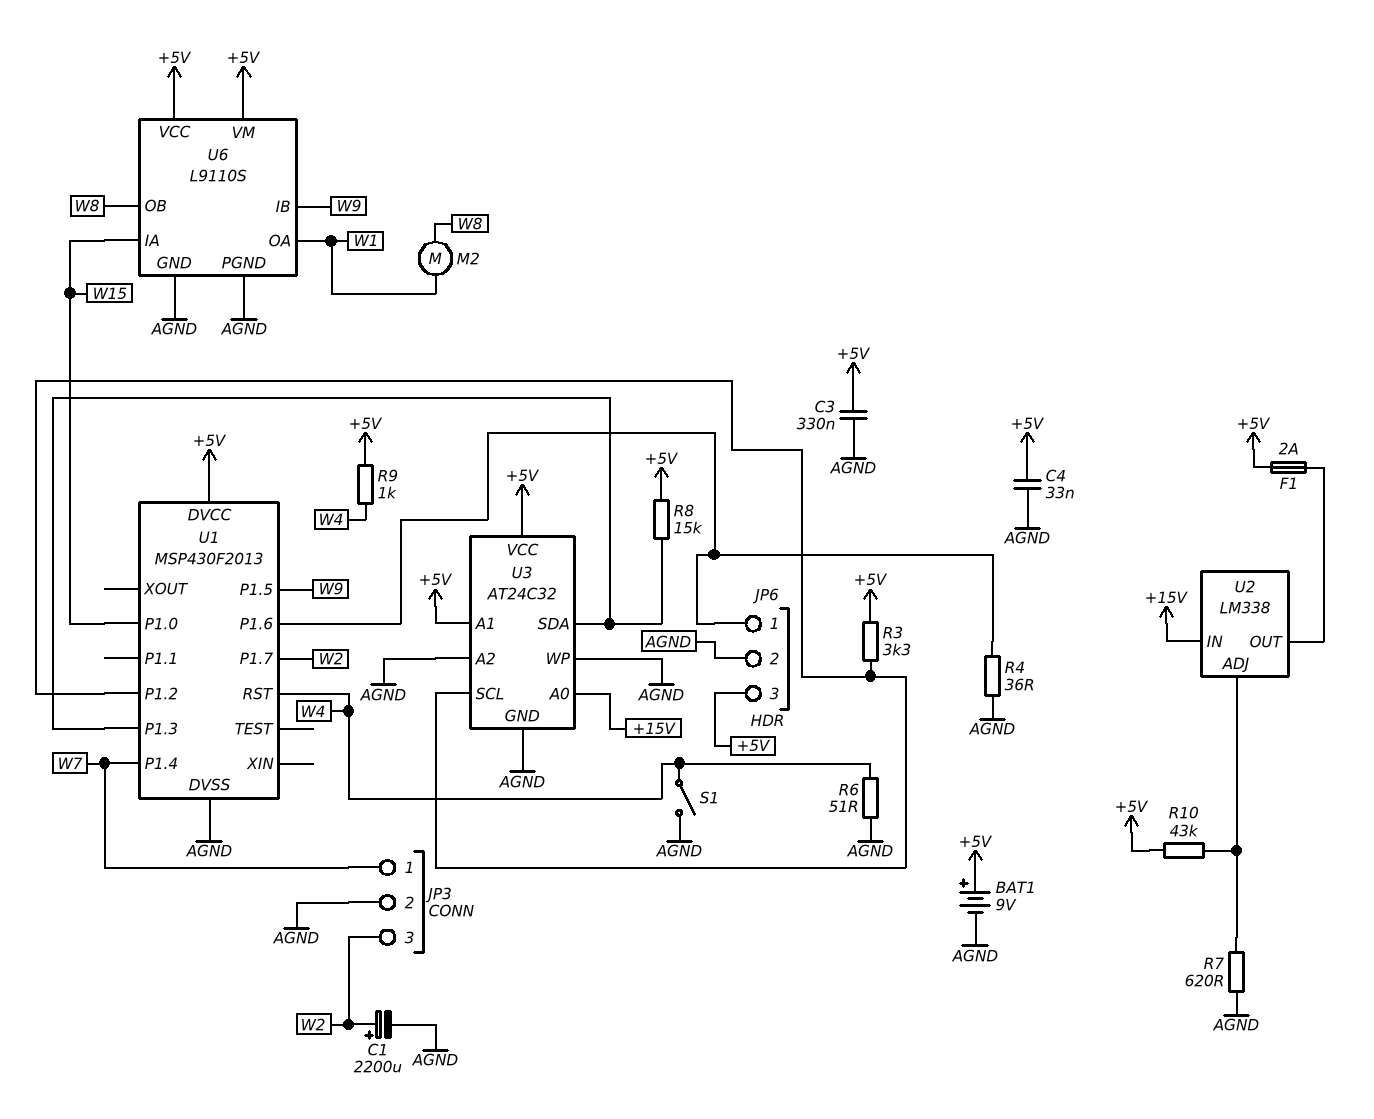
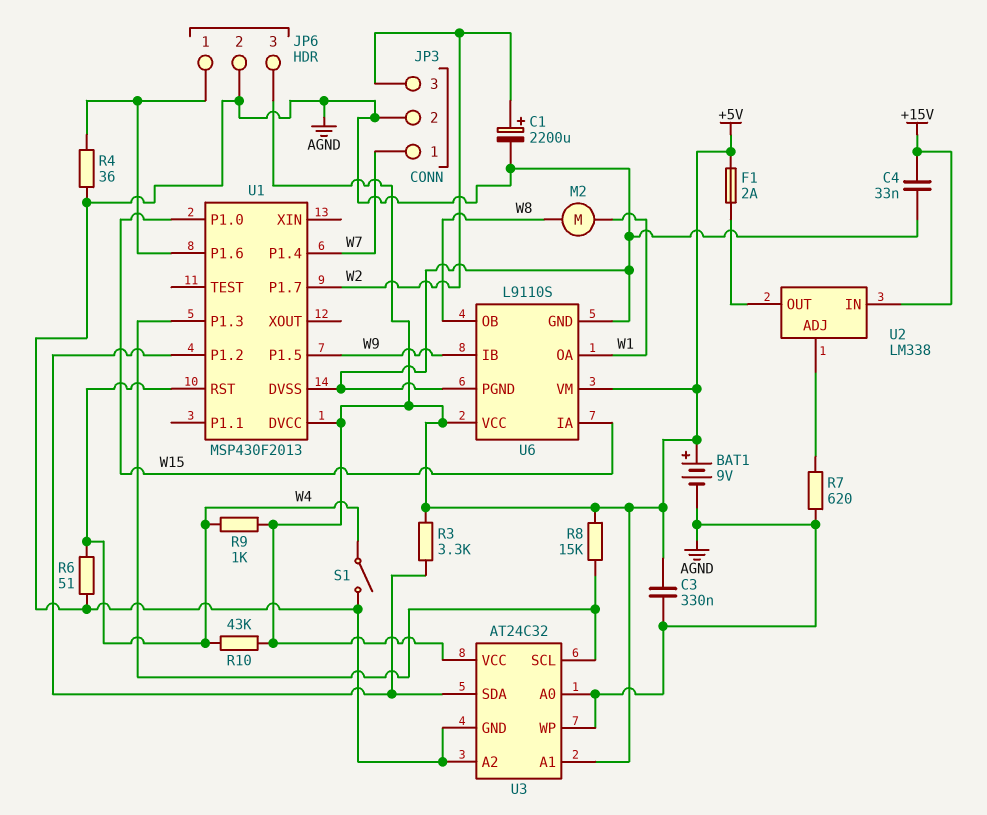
C4: 33nF (+5V, AGND) -> 33nF (+15V, AGND)
R10: 43k (+5V, U2/ADJ) -> 43k (+5V, W4)
U3 pin A0: +15V -> AGND
U3 pin SCL: U1/P1.2 -> U1/P1.3
U3 pin SDA: U1/P1.3 -> U1/P1.2

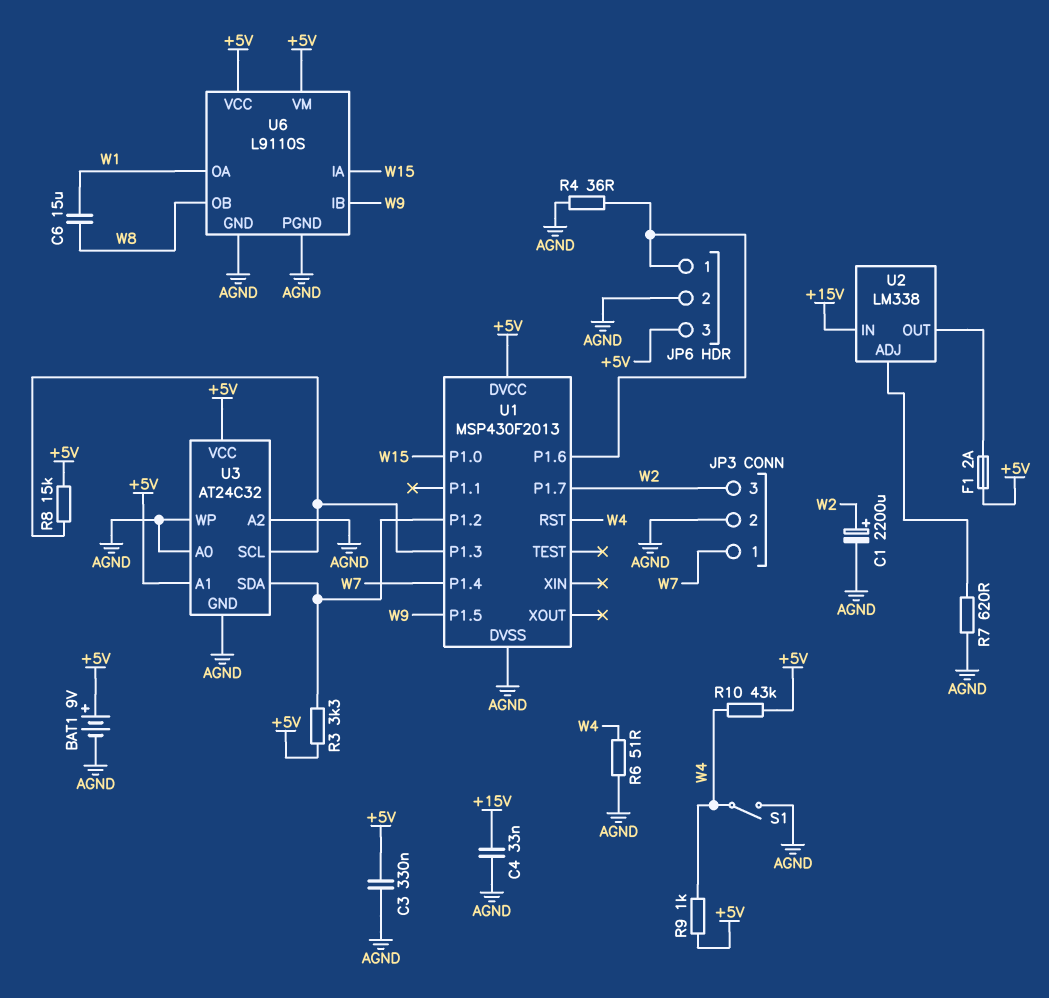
C6: none -> 15uF (W1, W8)
M2: motor (W1, W8) -> none

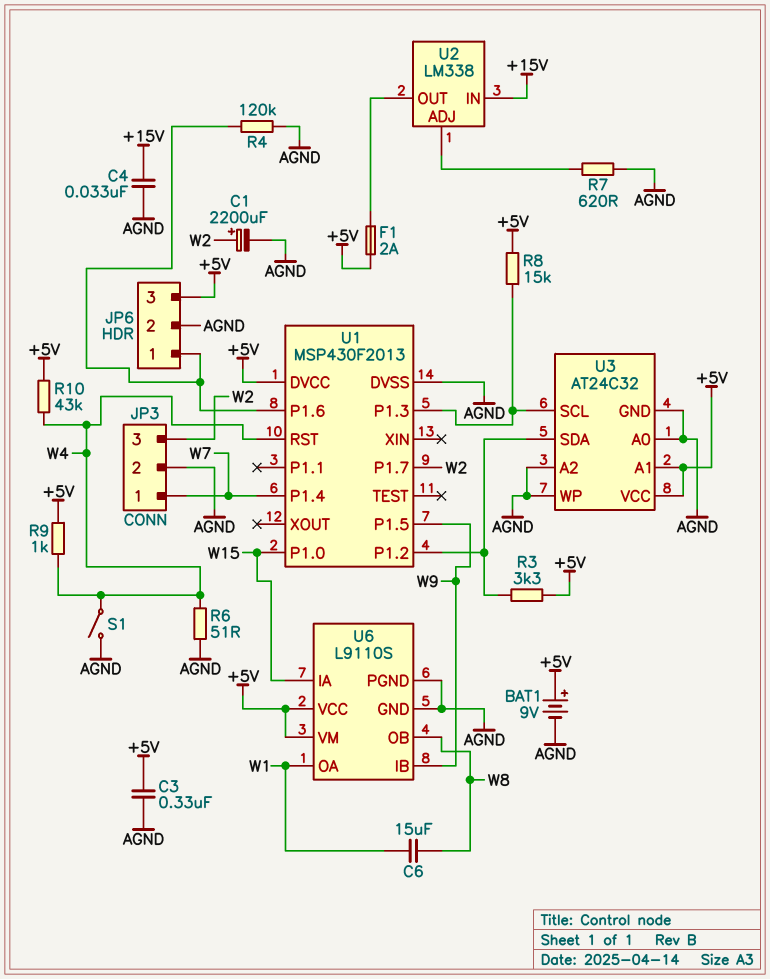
R4: 36 (AGND, JP6/1) -> 120k (AGND, JP6/1)

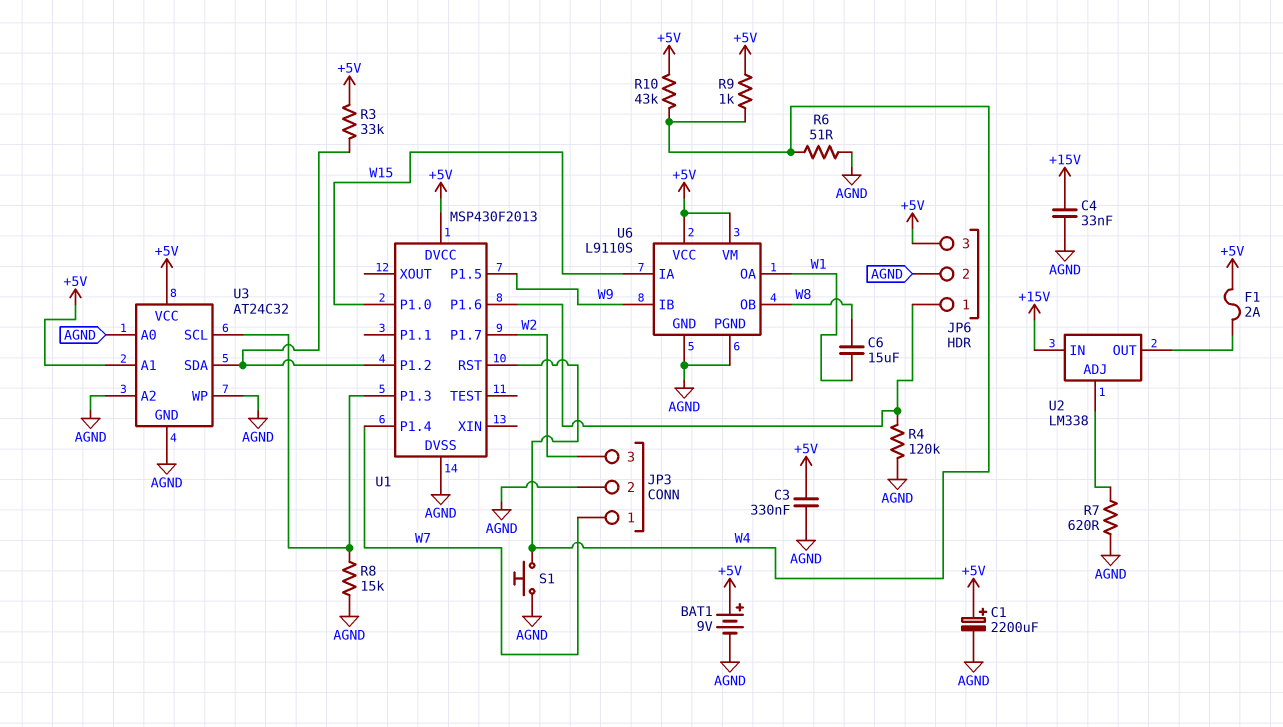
C1: 2200uF (plus W2, minus AGND) -> 2200uF (plus +5V, minus AGND)
R3: 3.3k (+5V, U1/P1.2) -> 33k (+5V, U1/P1.2)
R8: 15k (+5V, U1/P1.3) -> 15k (AGND, U1/P1.3)
S1: switch (AGND, W4) -> button (AGND, W4)

